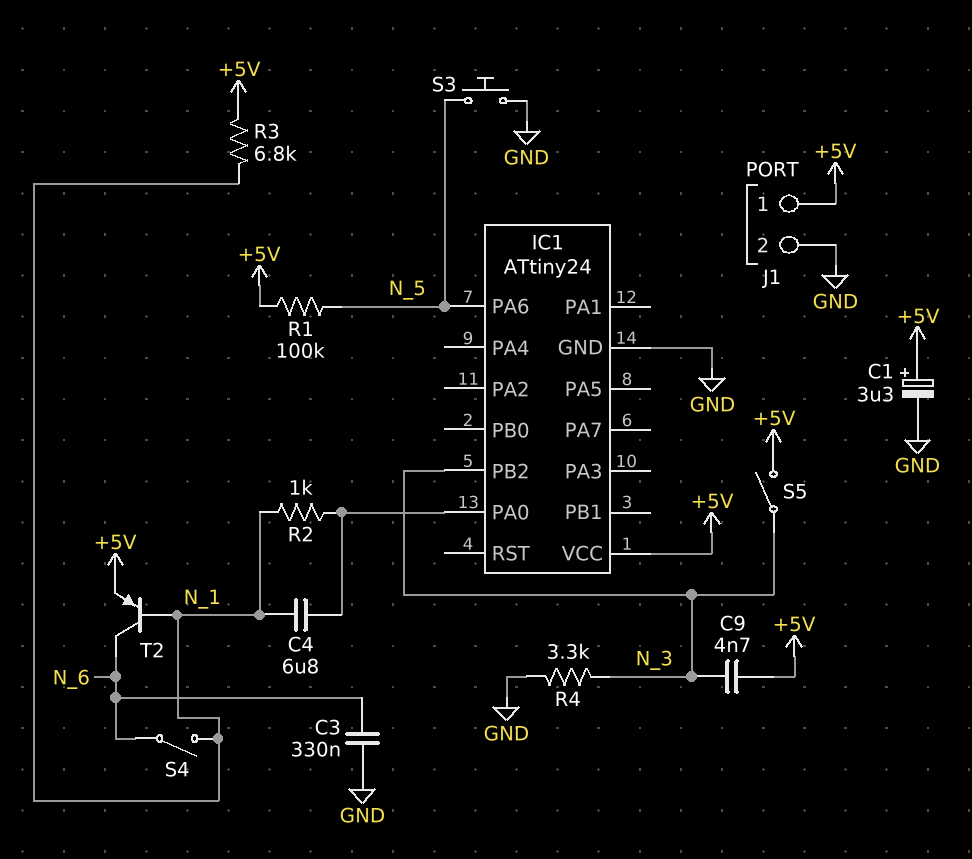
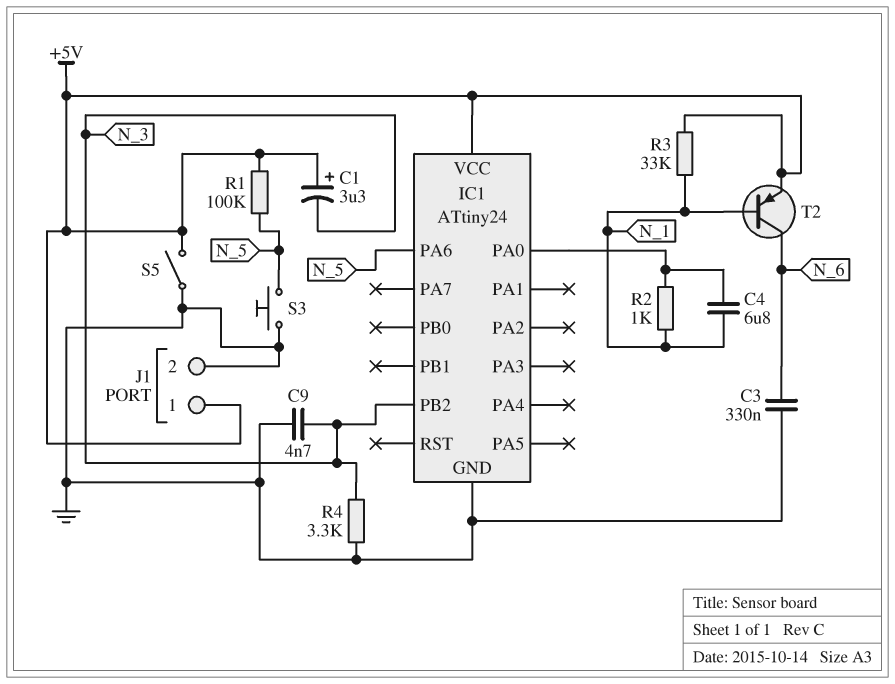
C1: 3.3uF (plus +5V, minus GND) -> 3.3uF (plus +5V, minus N_3)
C9: 4.7nF (+5V, N_3) -> 4.7nF (GND, N_3)
R3: 6.8k (+5V, N_1) -> 33k (+5V, N_1)
S4: switch (N_1, N_6) -> none
S5: switch (+5V, N_3) -> switch (+5V, GND)

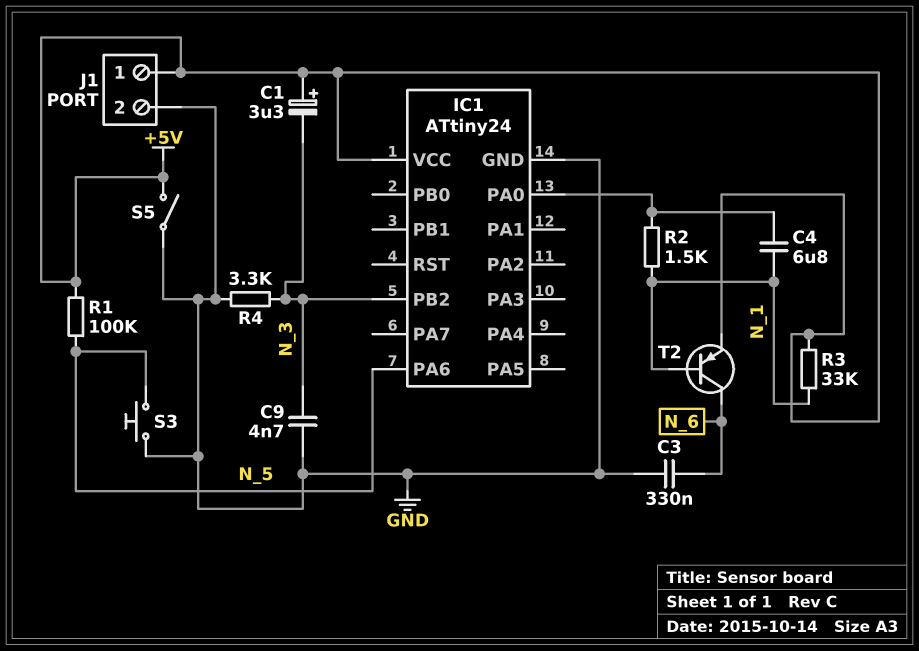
R2: 1k (IC1/PA0, N_1) -> 1.5k (IC1/PA0, N_1)

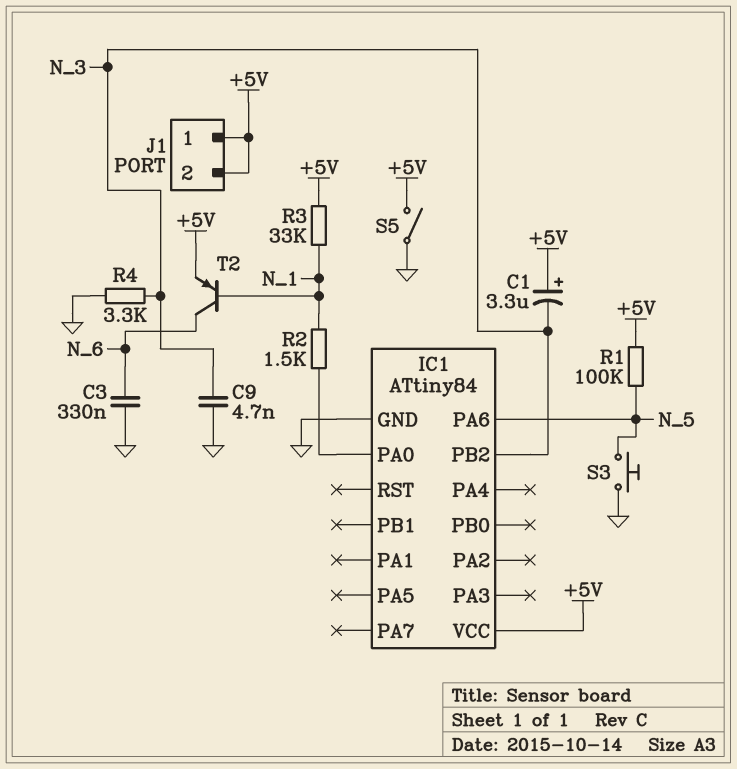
C4: 6.8uF (IC1/PA0, N_1) -> none
IC1: ATtiny24 -> ATtiny84
J1 pin 2: GND -> +5V

